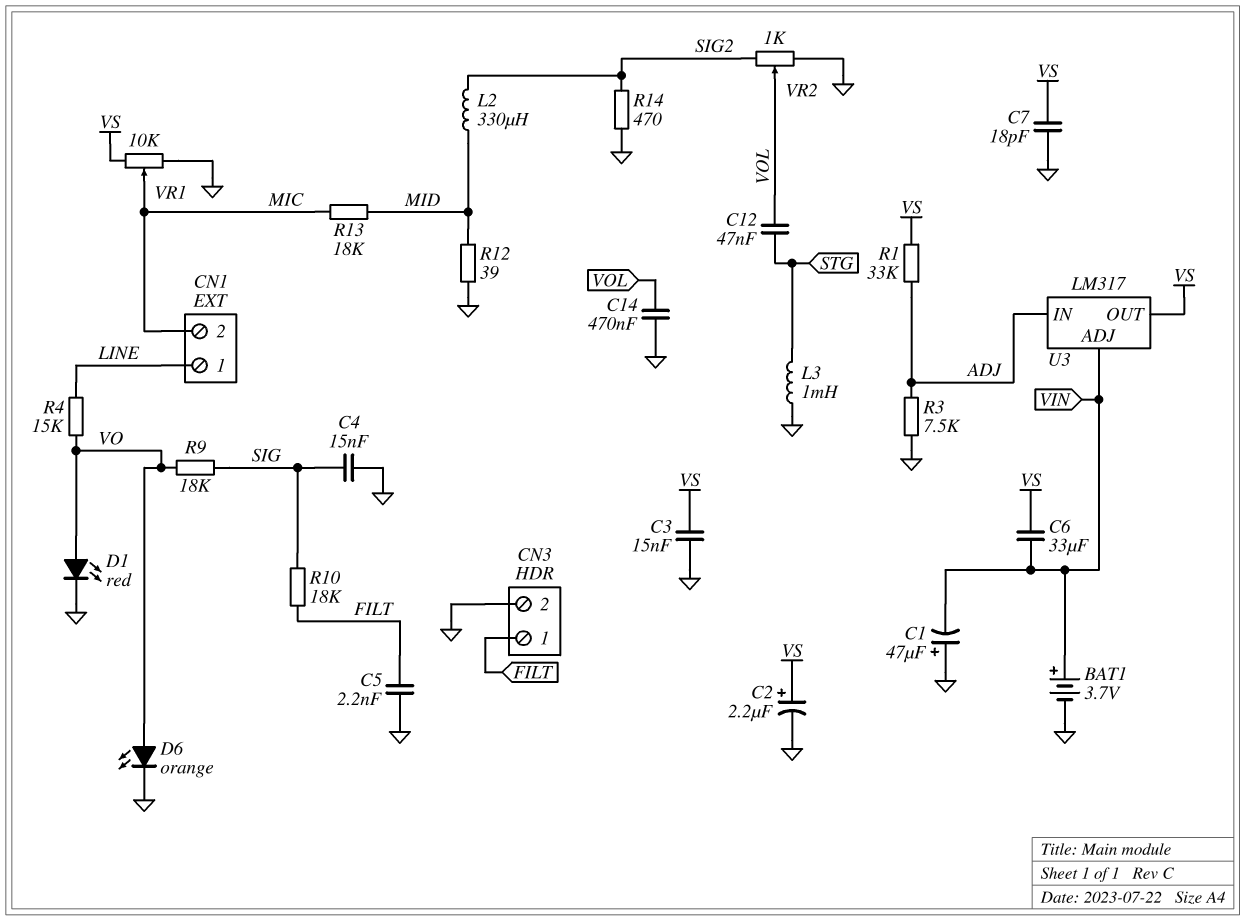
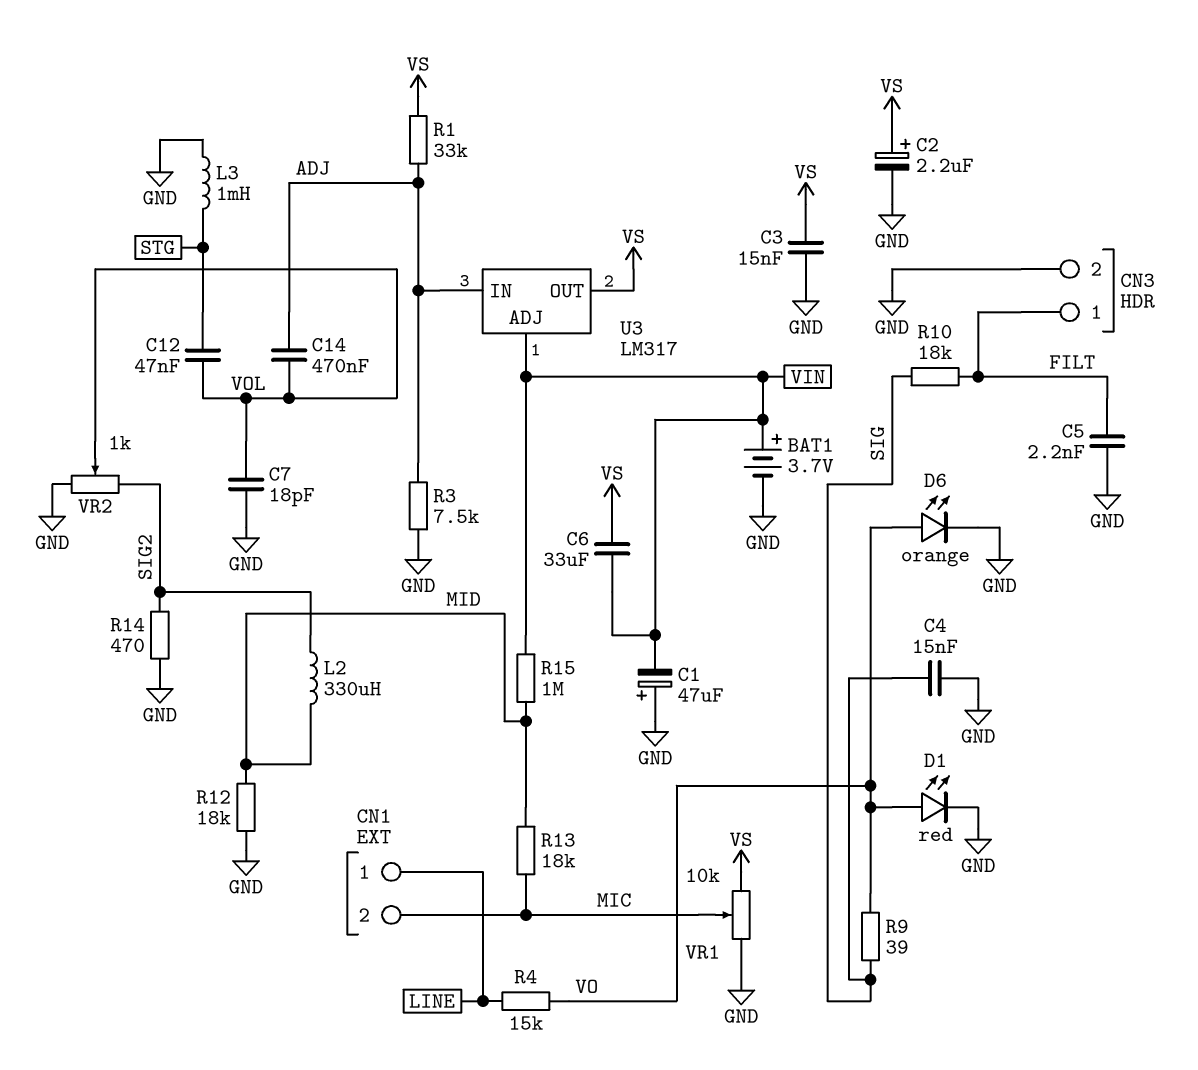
C7: 18pF (GND, VS) -> 18pF (GND, VOL)
C14: 470nF (GND, VOL) -> 470nF (ADJ, VOL)
R9: 18k (SIG, VO) -> 39 (SIG, VO)
R12: 39 (GND, MID) -> 18k (GND, MID)
R15: none -> 1M (MID, VIN)

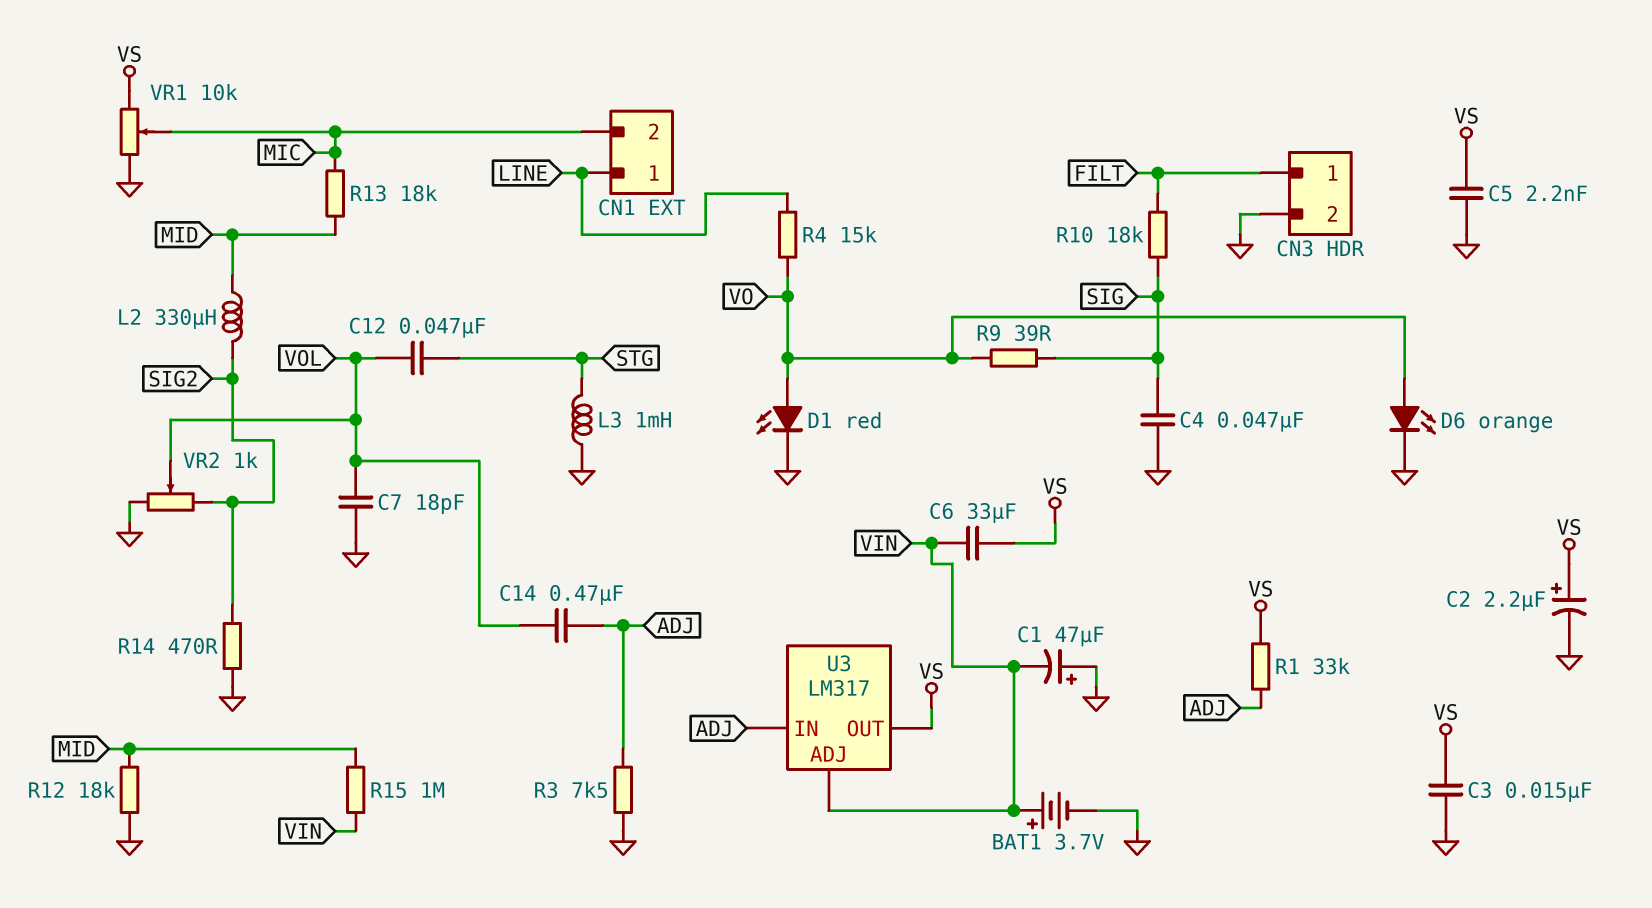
C4: 15nF (GND, SIG) -> 47nF (GND, SIG)
C5: 2.2nF (FILT, GND) -> 2.2nF (GND, VS)

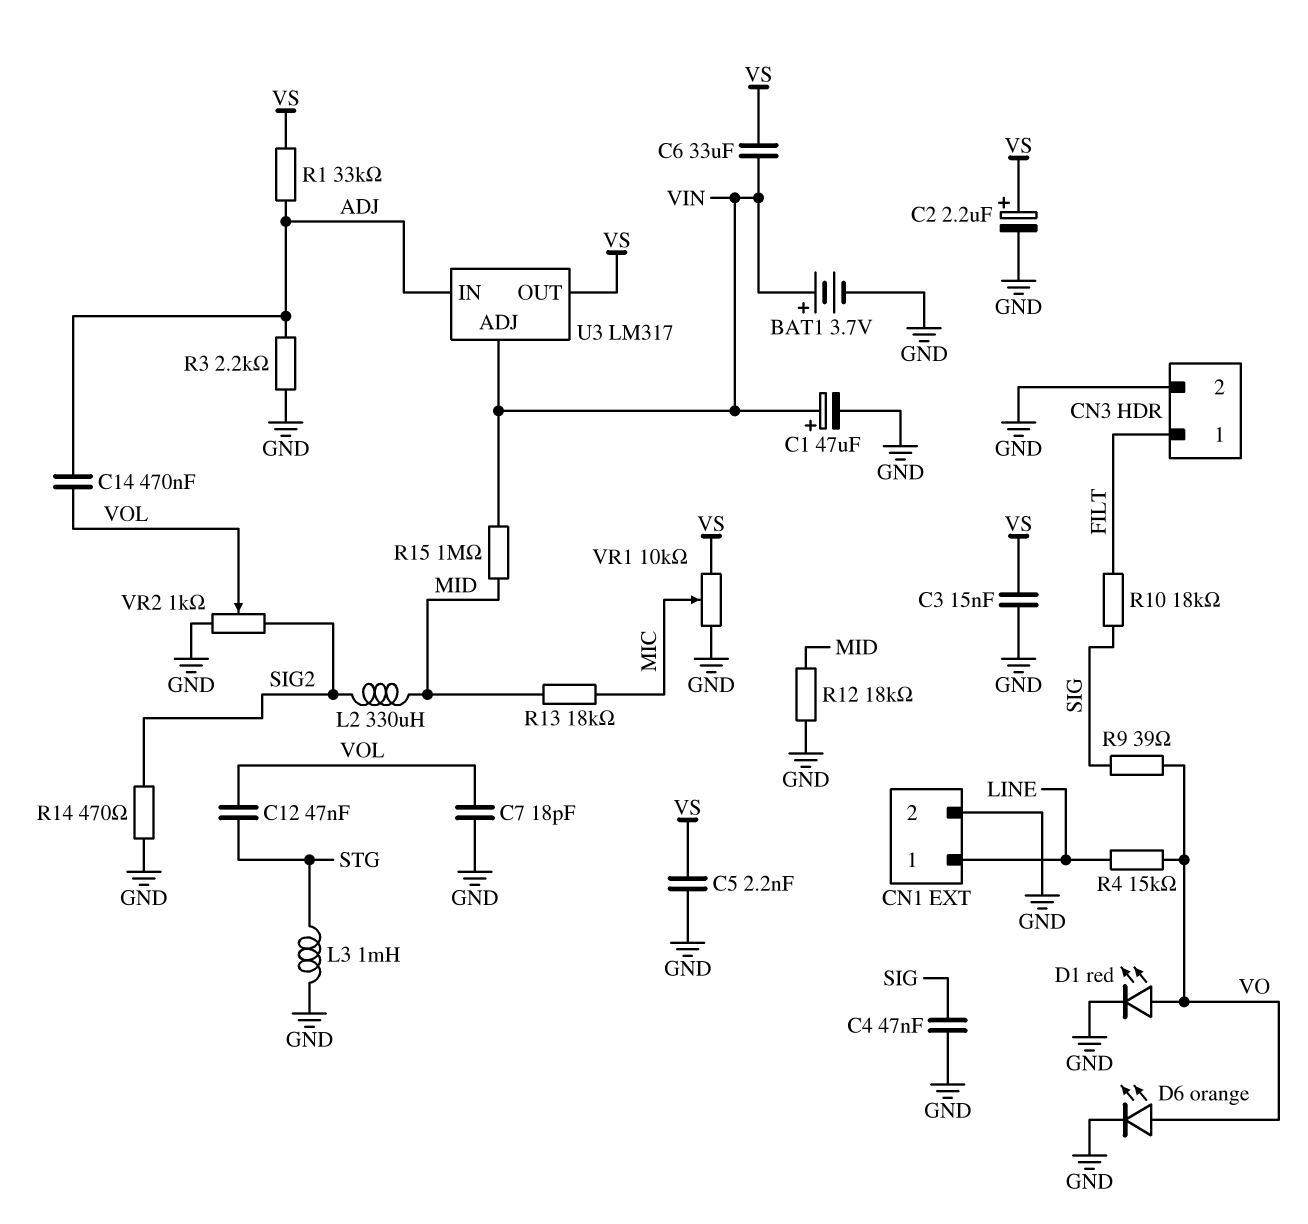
C1: 47uF (plus GND, minus VIN) -> 47uF (plus VIN, minus GND)
CN1 pin 2: MIC -> GND
R3: 7.5k (ADJ, GND) -> 2.2k (ADJ, GND)

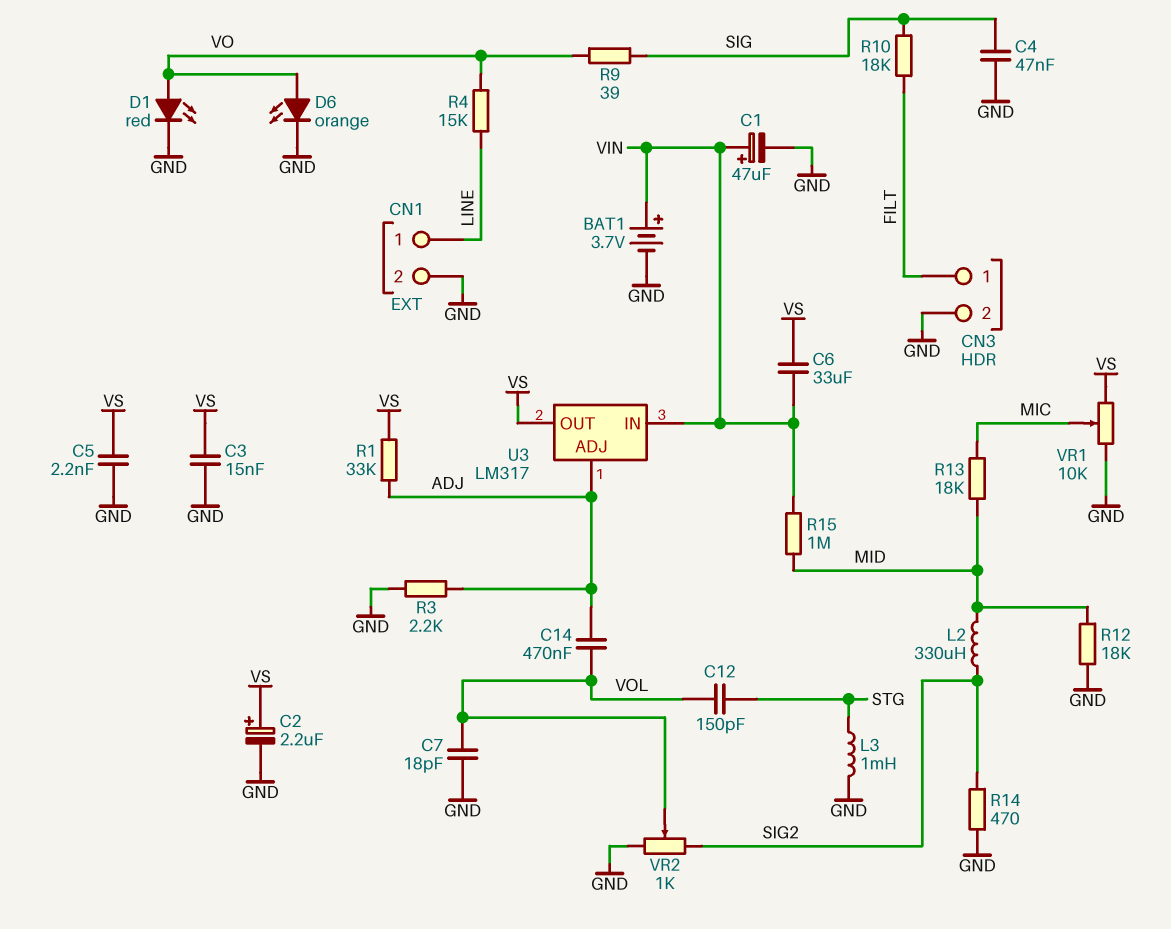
C12: 47nF (STG, VOL) -> 150pF (STG, VOL)
U3 pin ADJ: VIN -> ADJ
U3 pin IN: ADJ -> VIN

